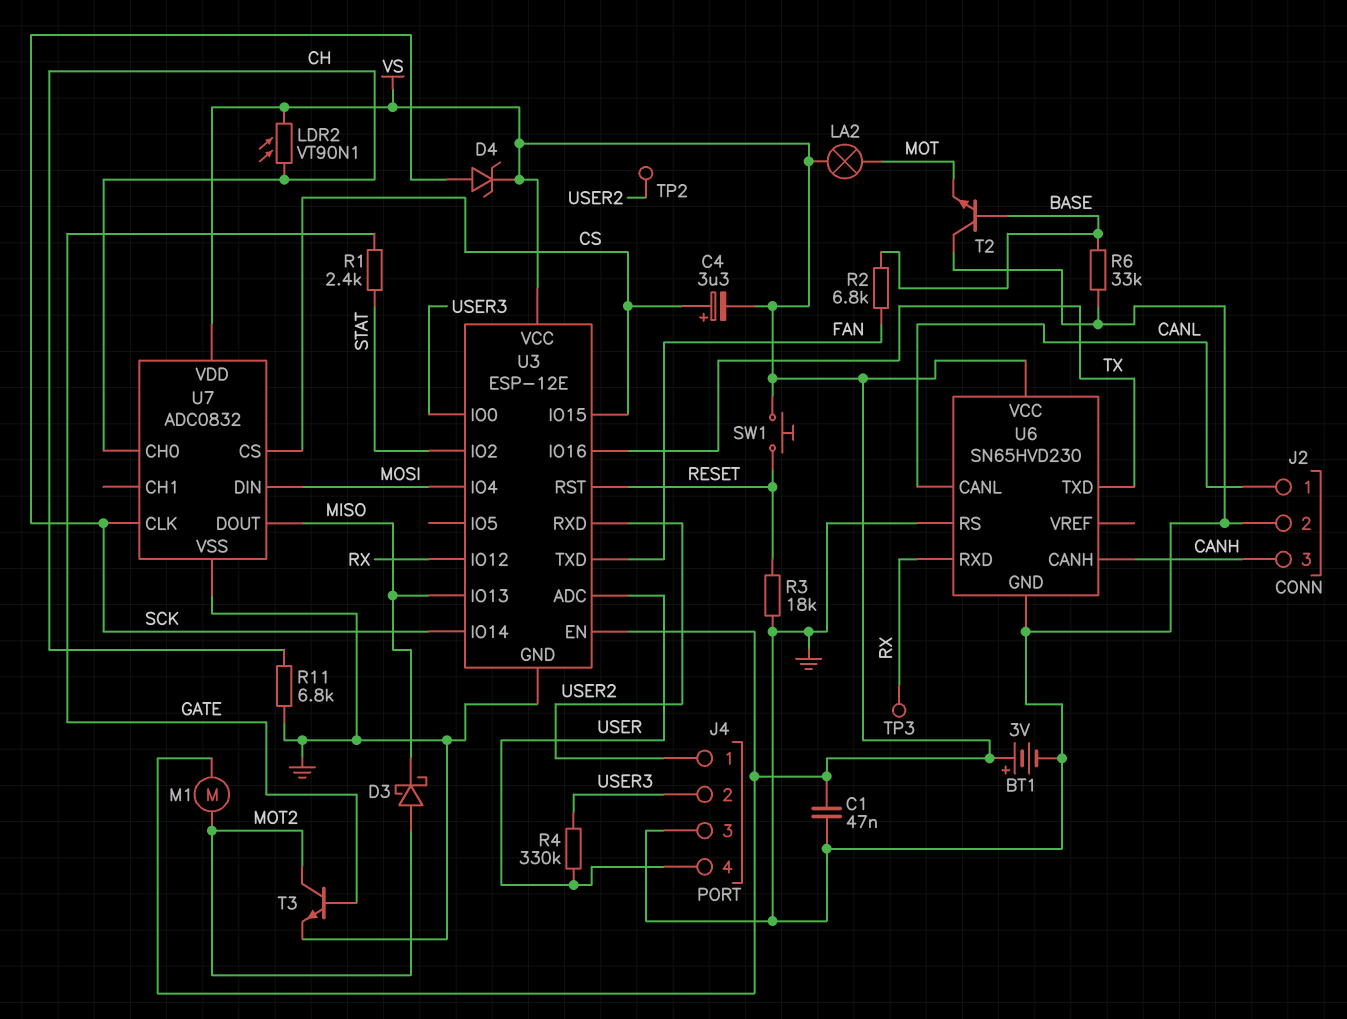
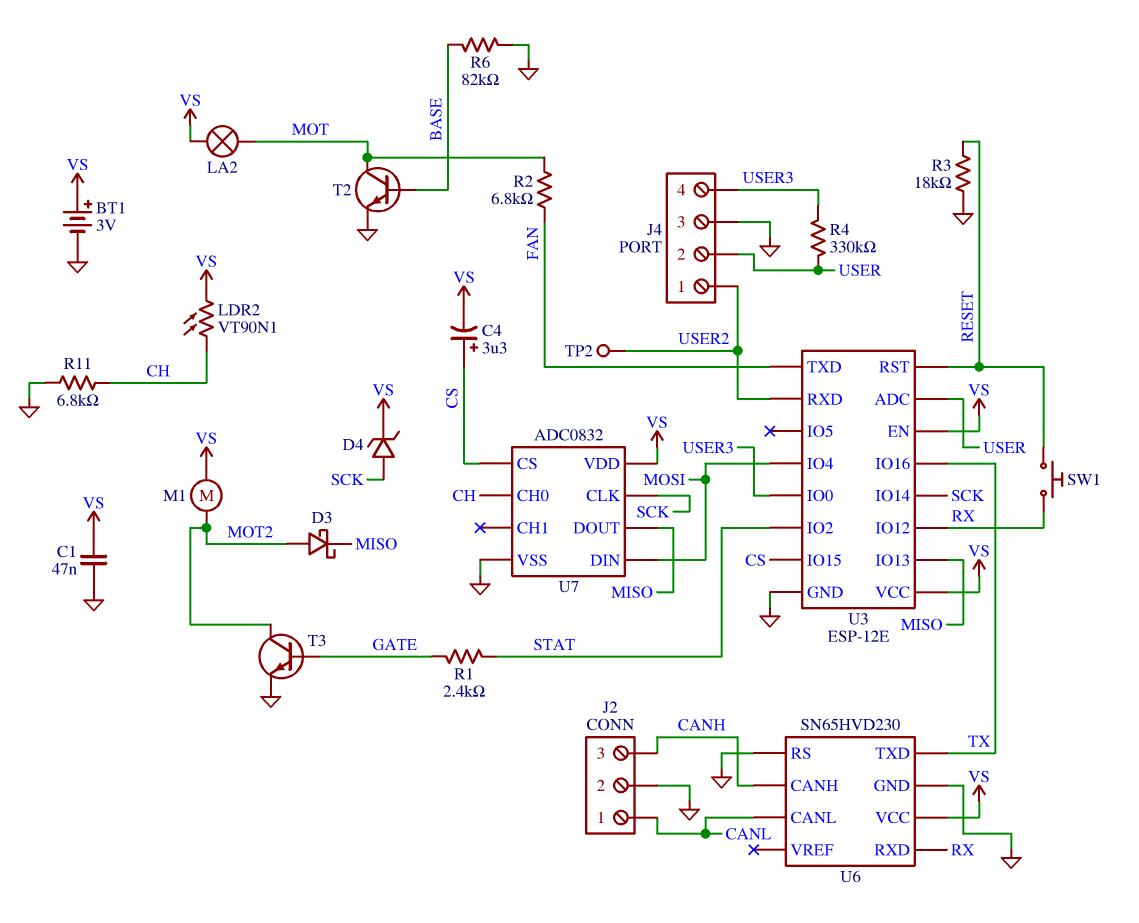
J4 pin 2: USER3 -> USER
J4 pin 4: USER -> USER3
R2: 6.8k (BASE, FAN) -> 6.8k (FAN, MOT)
R6: 33k (BASE, GND) -> 82k (BASE, GND)
SW1: button (RESET, VS) -> button (RESET, RX)
T2: NPN (B BASE, C GND, E MOT) -> NPN (B BASE, C MOT, E GND)
TP3: test point (RX) -> none

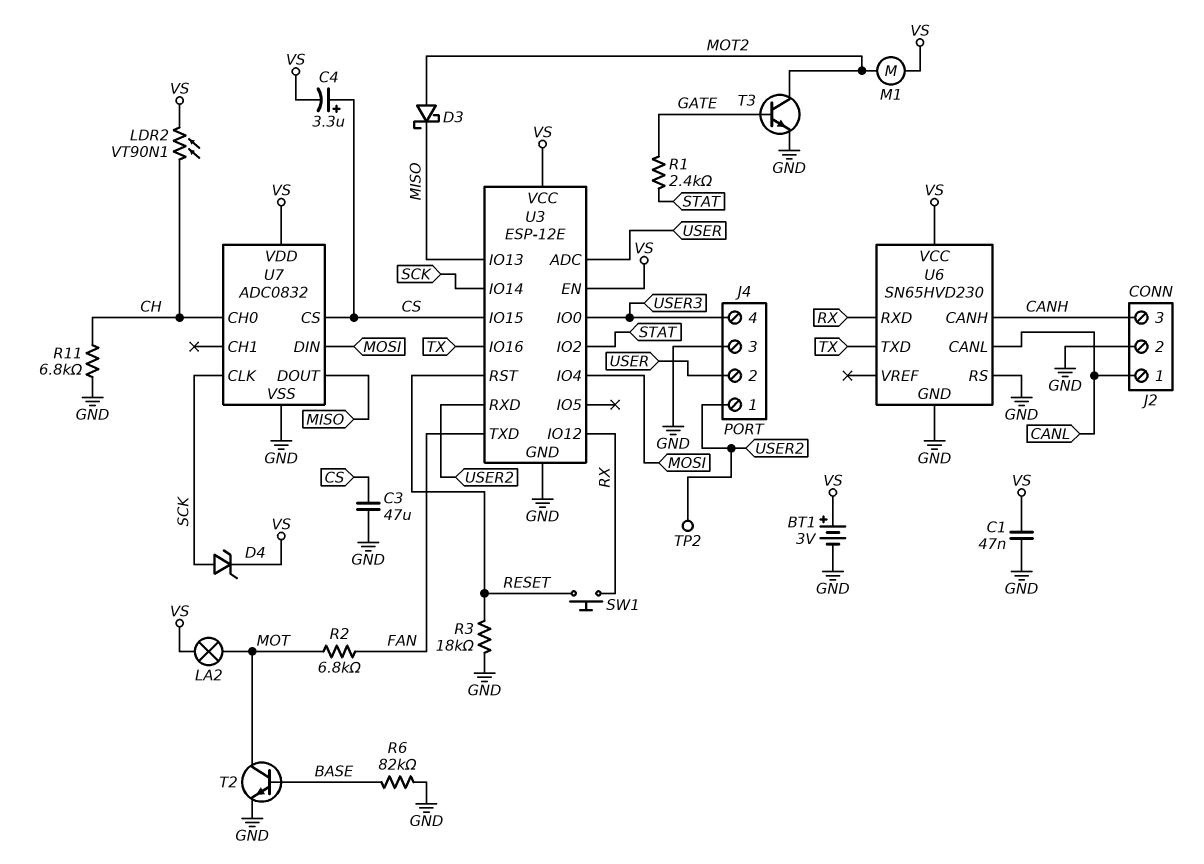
C3: none -> 47uF (CS, GND)
R4: 330k (USER, USER3) -> none

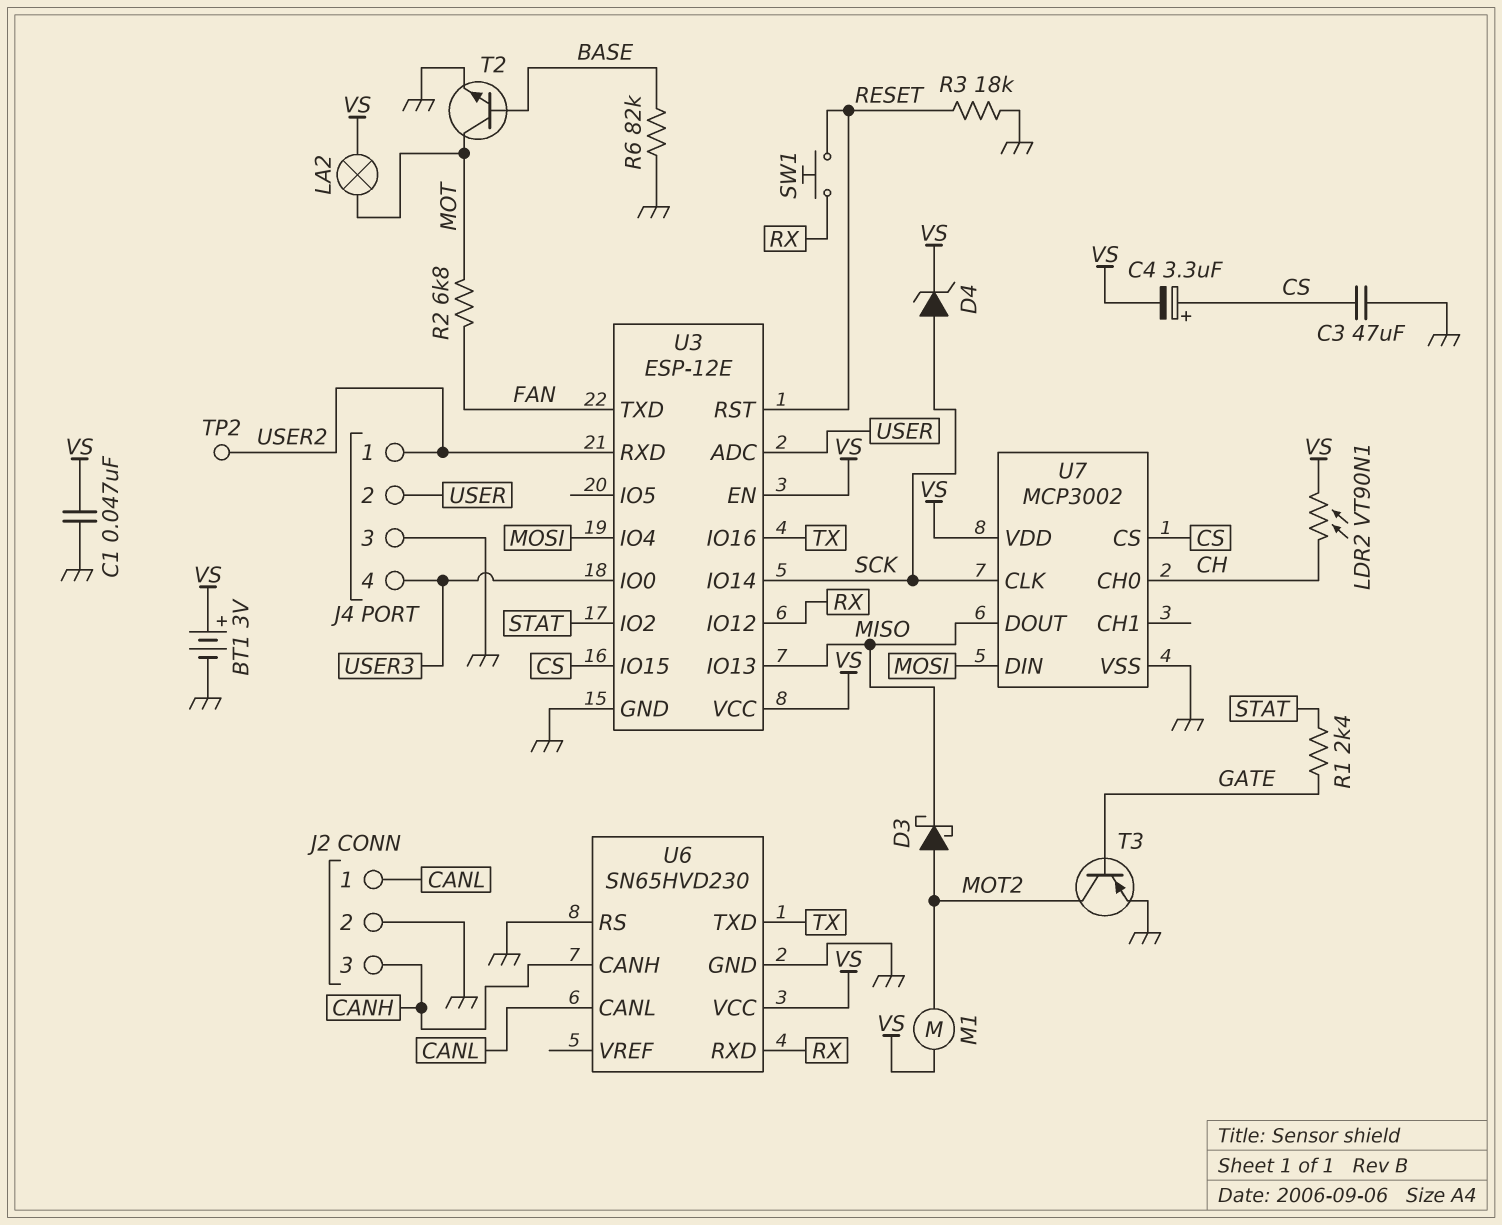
R11: 6.8k (CH, GND) -> none
T3: NPN (B GATE, C MOT2, E GND) -> PNP (B GATE, C MOT2, E GND)
U7: ADC0832 -> MCP3002

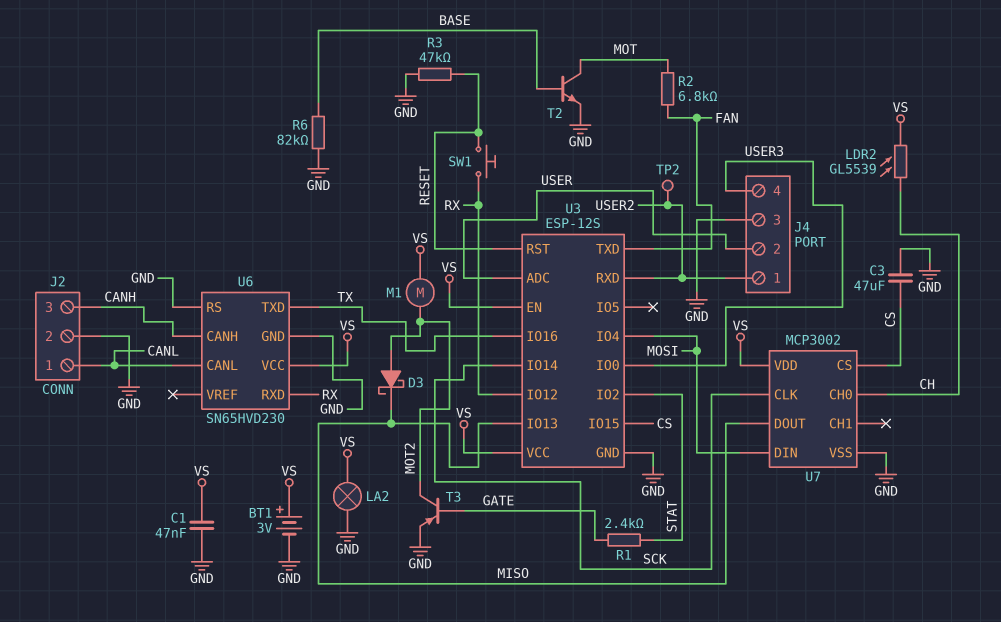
C4: 3.3uF (plus CS, minus VS) -> none
D4: zener (A SCK, K VS) -> none
LA2: lamp (MOT, VS) -> lamp (GND, VS)
LDR2: VT90N1 (CH, VS) -> GL5539 (CH, VS)
R3: 18k (GND, RESET) -> 47k (GND, RESET)
U3: ESP-12E -> ESP-12S

